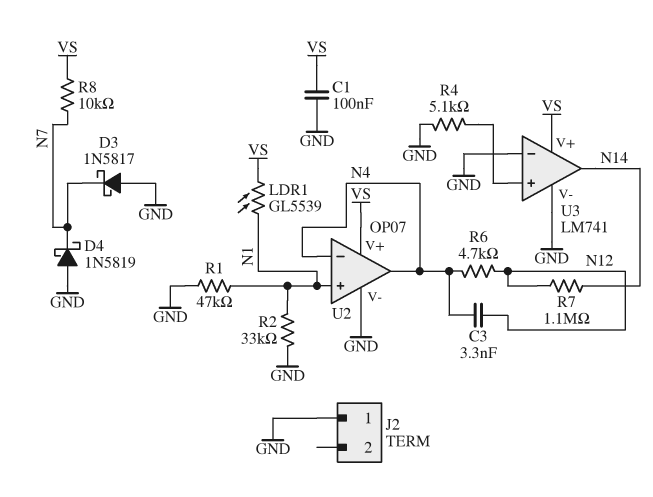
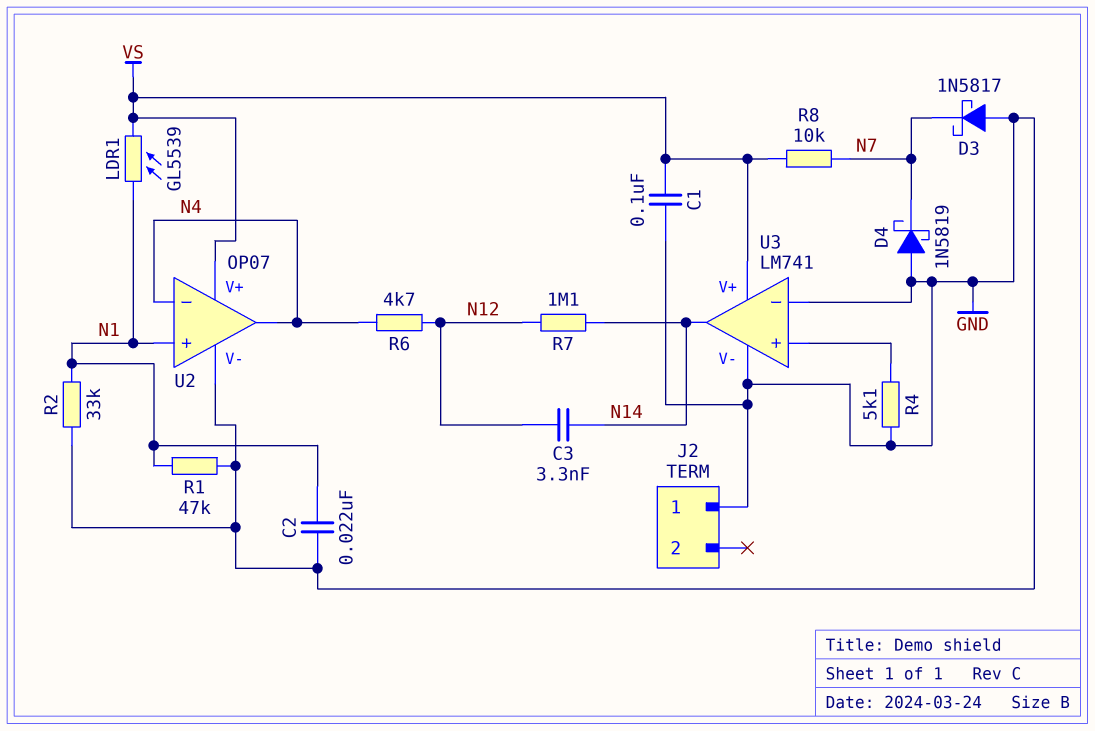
C2: none -> 22nF (GND, N1)
C3: 3.3nF (N4, N12) -> 3.3nF (N12, N14)

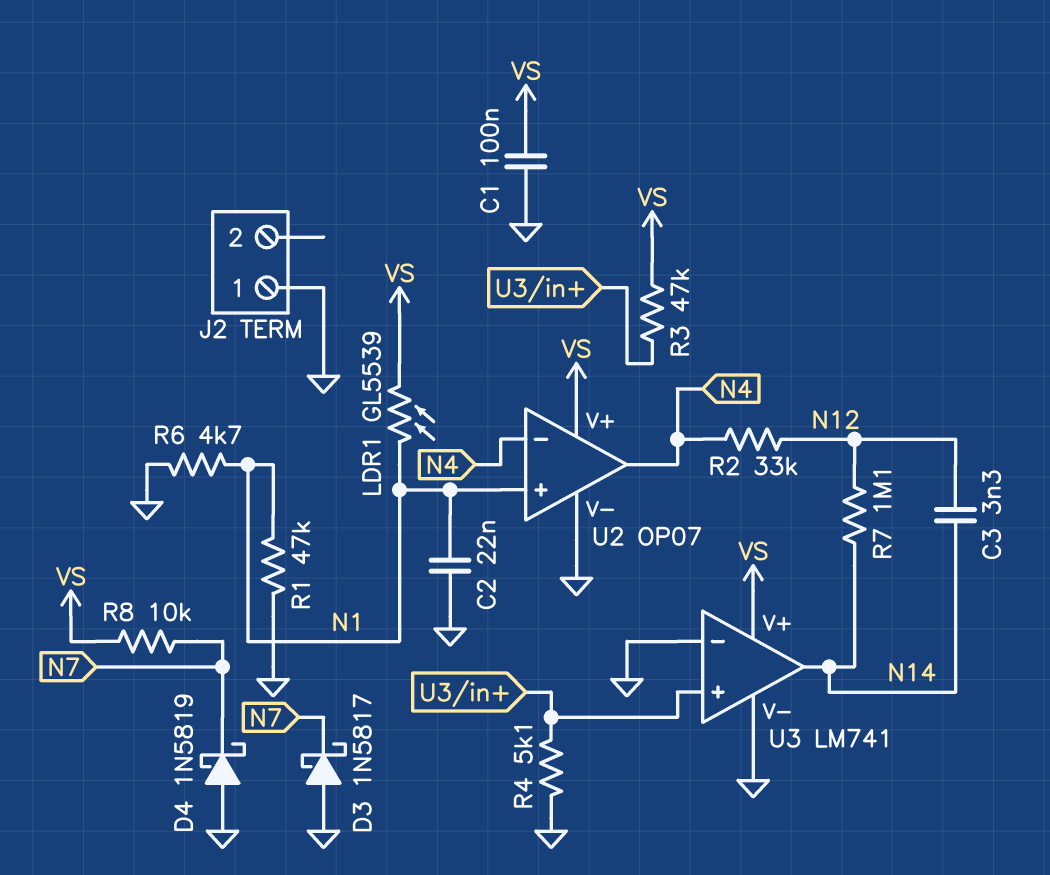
R2: 33k (GND, N1) -> 33k (N4, N12)
R3: none -> 47k (U3/in+, VS)
R6: 4.7k (N4, N12) -> 4.7k (GND, N1)

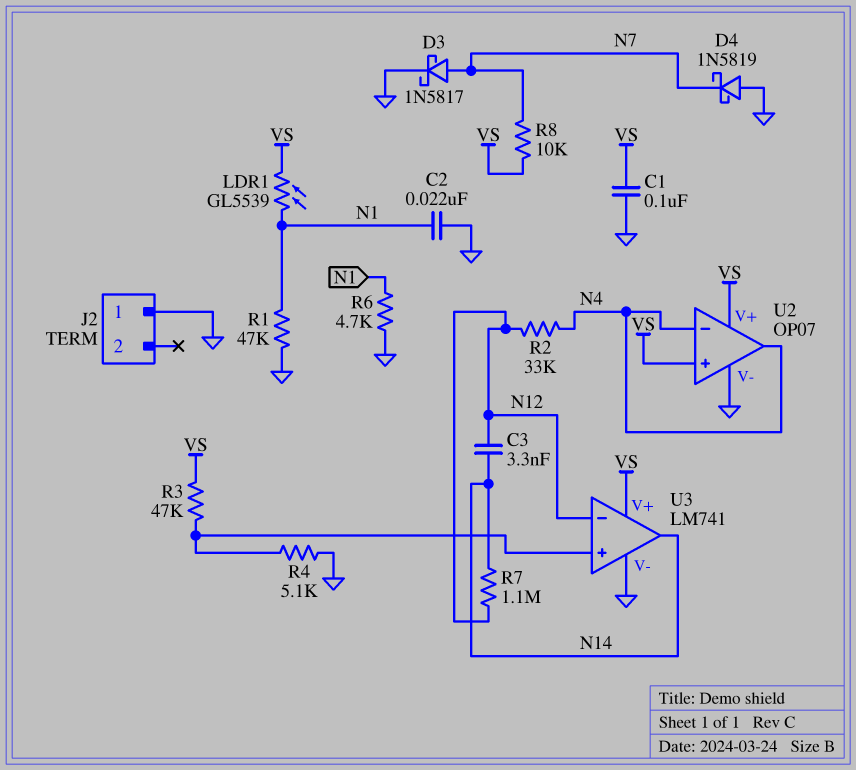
D3: schottky 1N5817 (A GND, K N7) -> schottky 1N5817 (A N7, K GND)
U2 pin in+: N1 -> VS
U3 pin in-: GND -> N12

